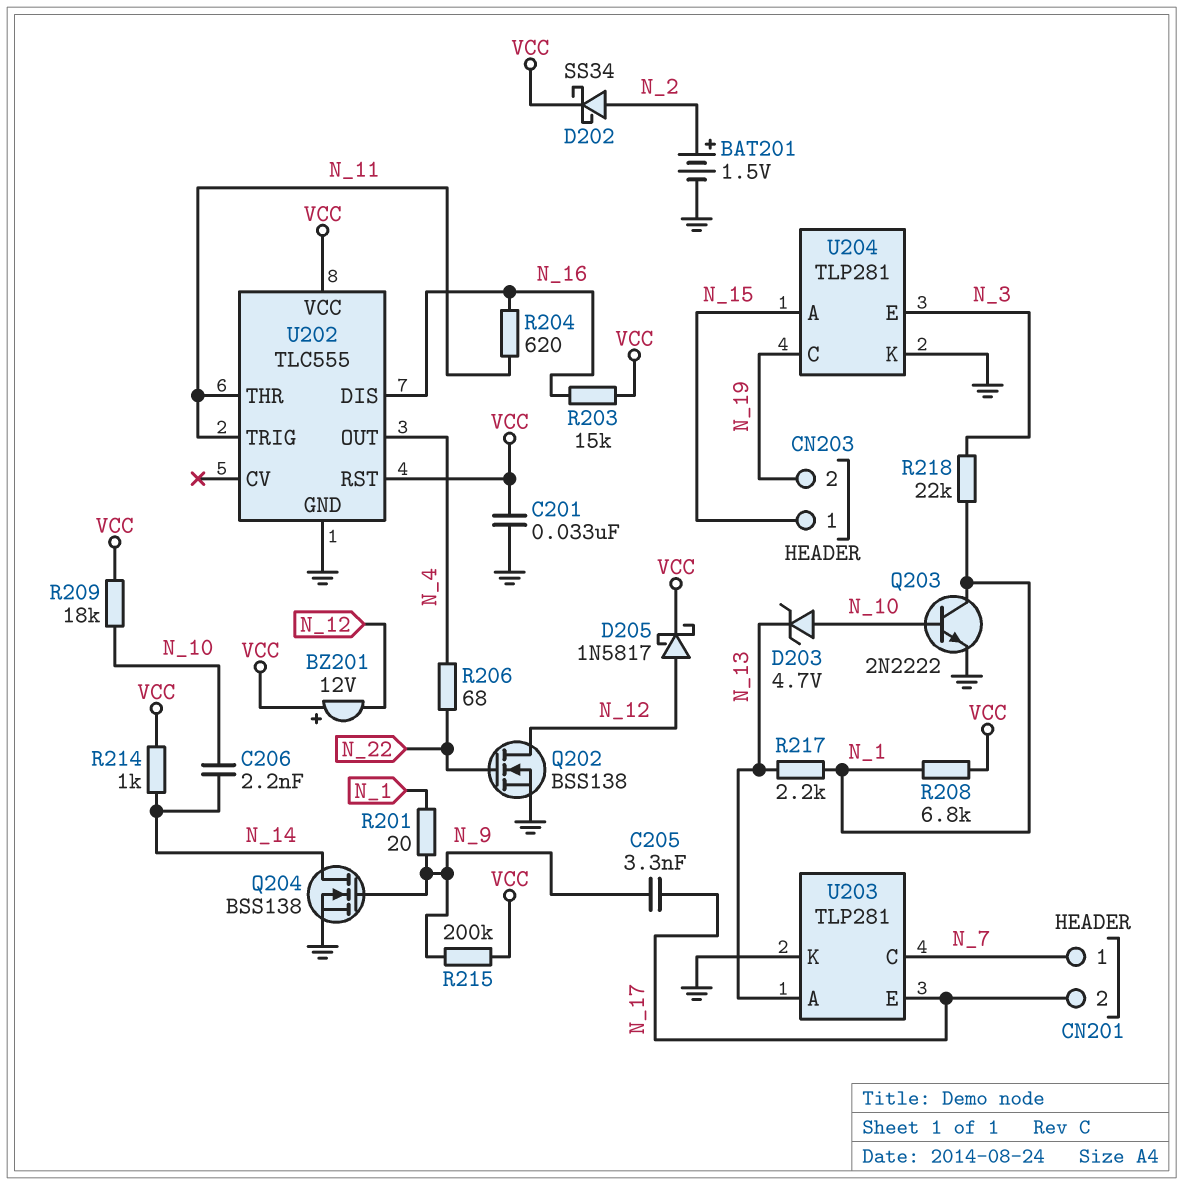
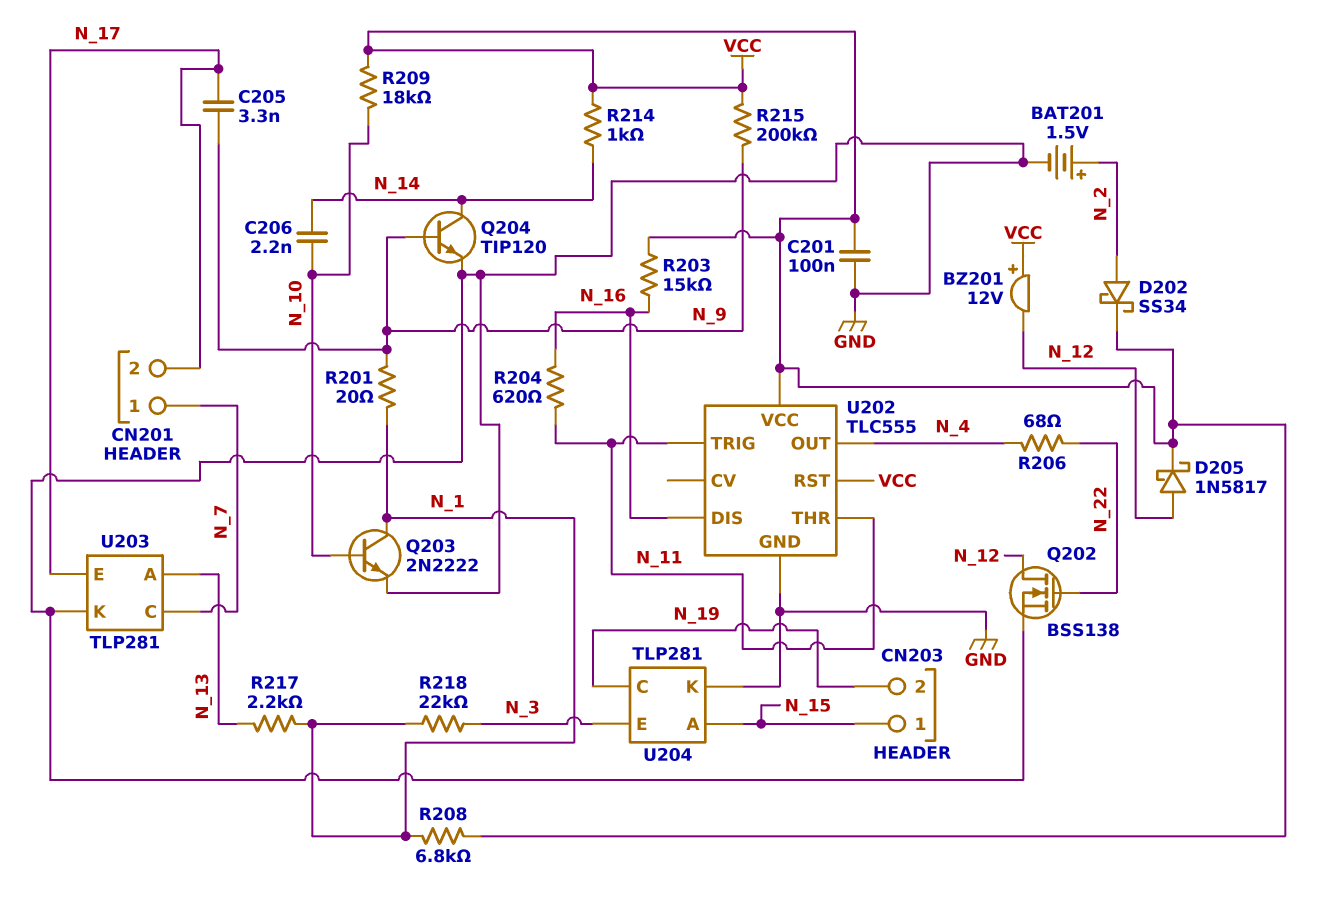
C201: 33nF (GND, VCC) -> 100nF (GND, VCC)
D203: zener 4.7V (A N_10, K N_13) -> none
Q204: NMOS BSS138 (G N_9, D N_14, S GND) -> NPN TIP120 (B N_9, C N_14, E GND)

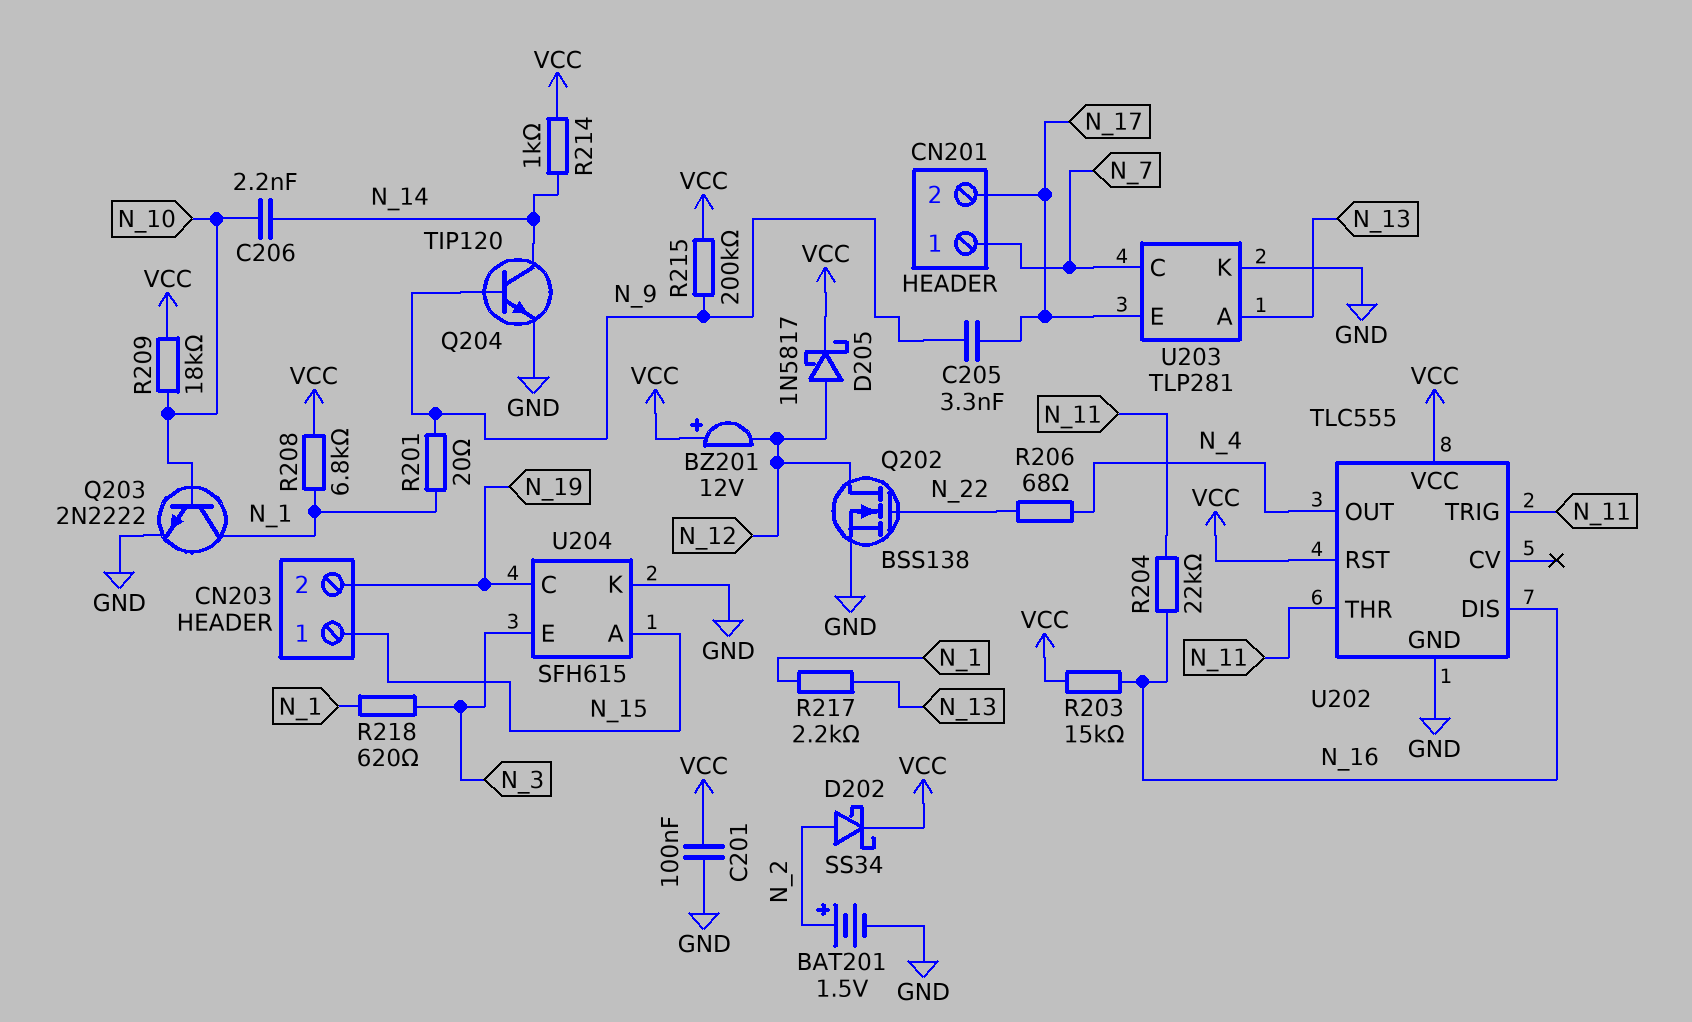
R204: 620 (N_11, N_16) -> 22k (N_11, N_16)
R218: 22k (N_1, N_3) -> 620 (N_1, N_3)
U204: TLP281 -> SFH615

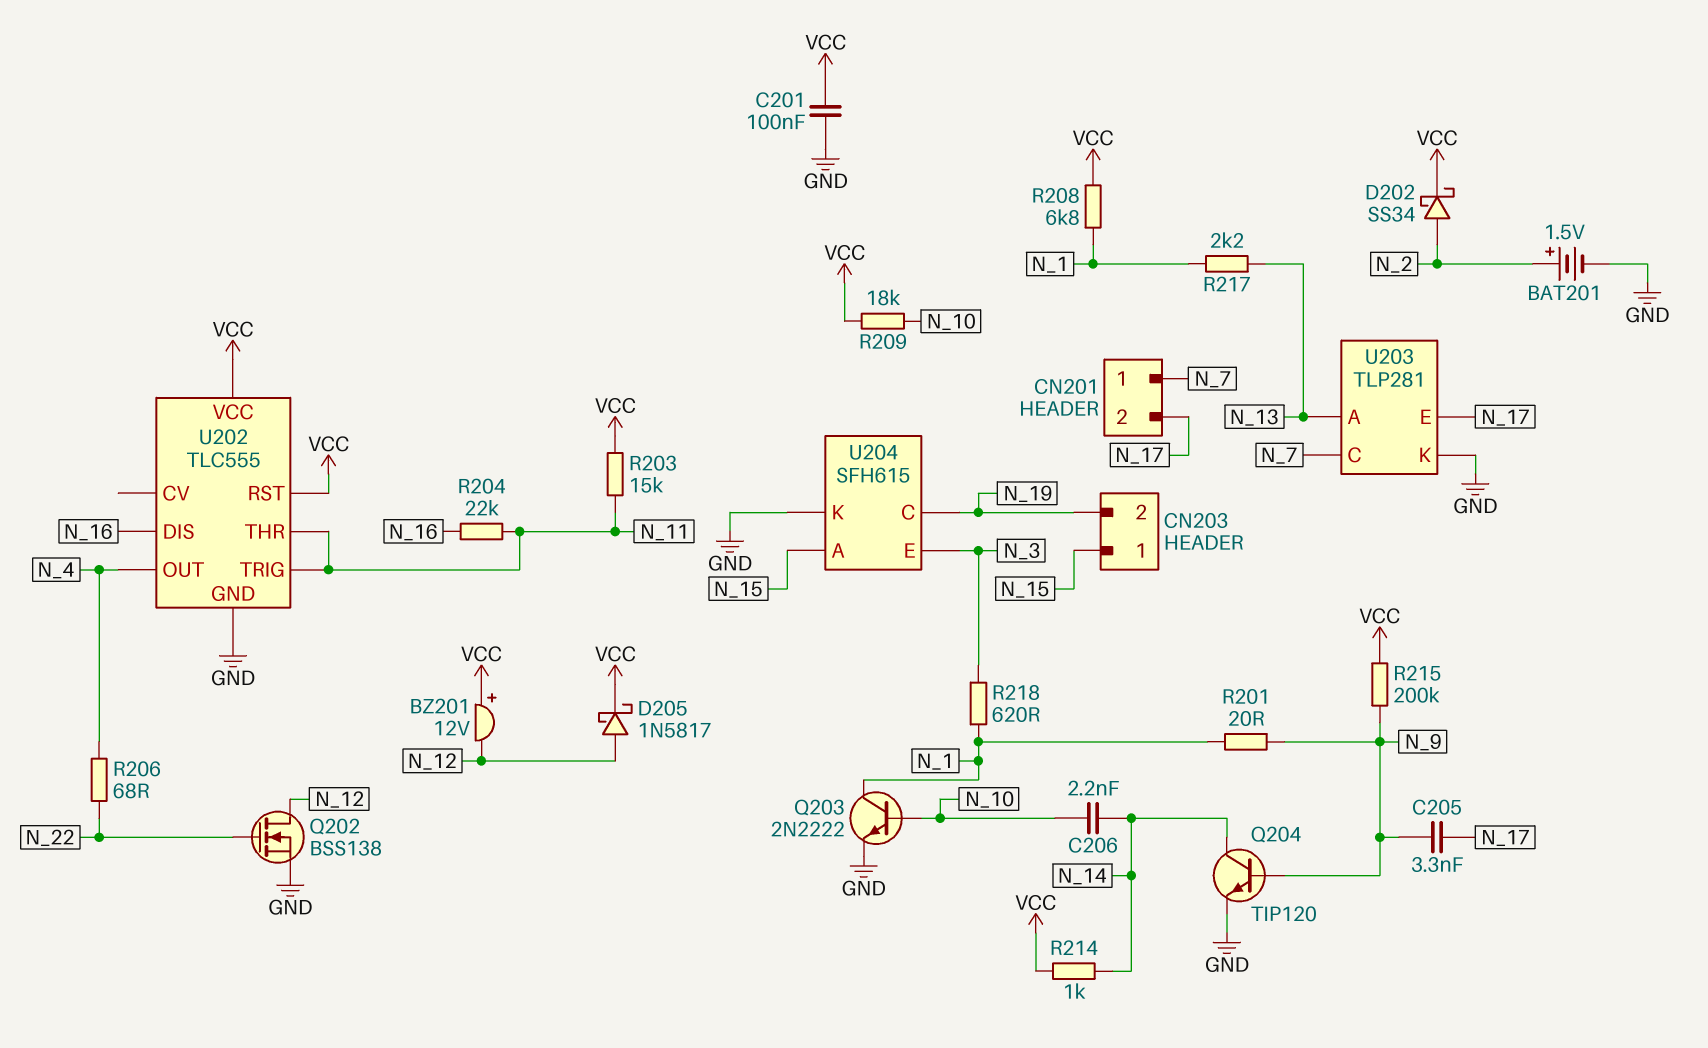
R203: 15k (N_16, VCC) -> 15k (N_11, VCC)

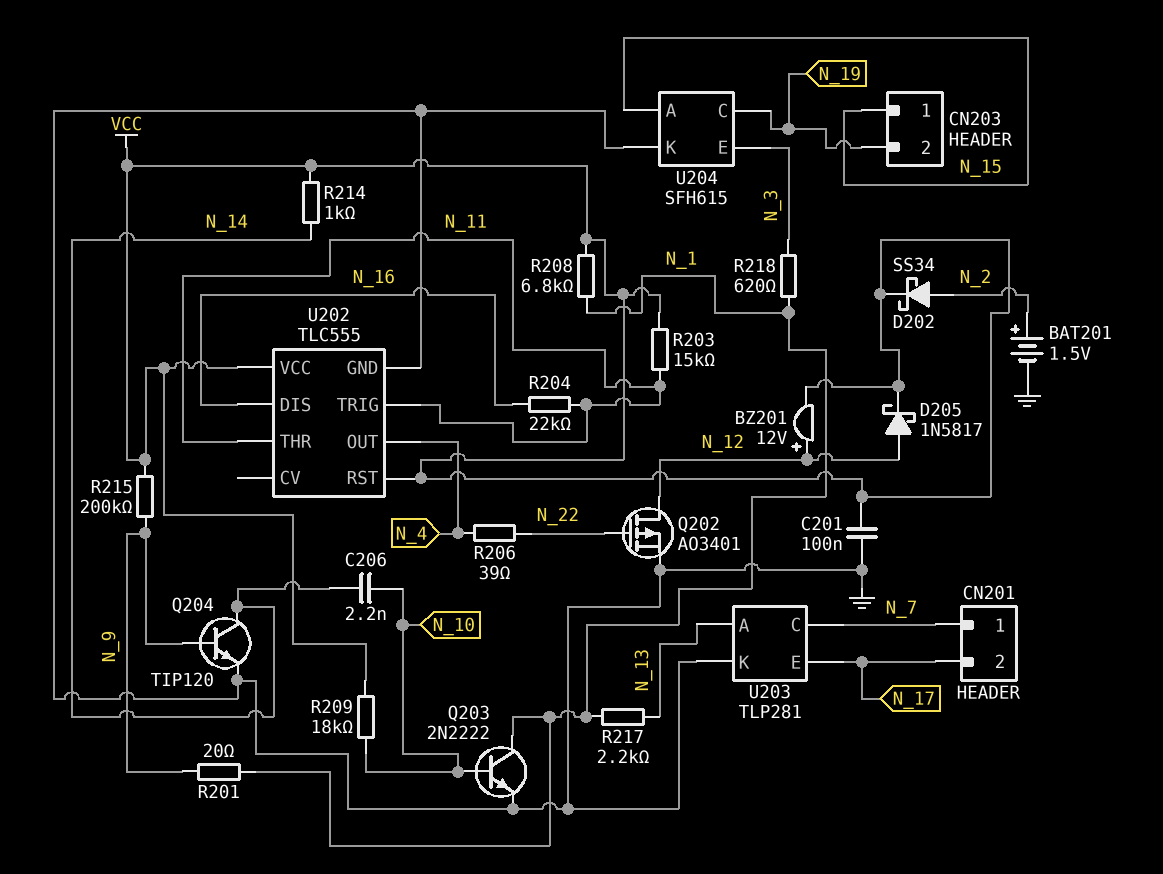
BZ201: buzzer 12V (plus VCC, minus N_12) -> buzzer 12V (plus N_12, minus VCC)
C205: 3.3nF (N_9, N_17) -> none
Q202: NMOS BSS138 (G N_22, D N_12, S GND) -> PMOS AO3401 (G N_22, D N_12, S GND)
R206: 68 (N_4, N_22) -> 39 (N_4, N_22)

